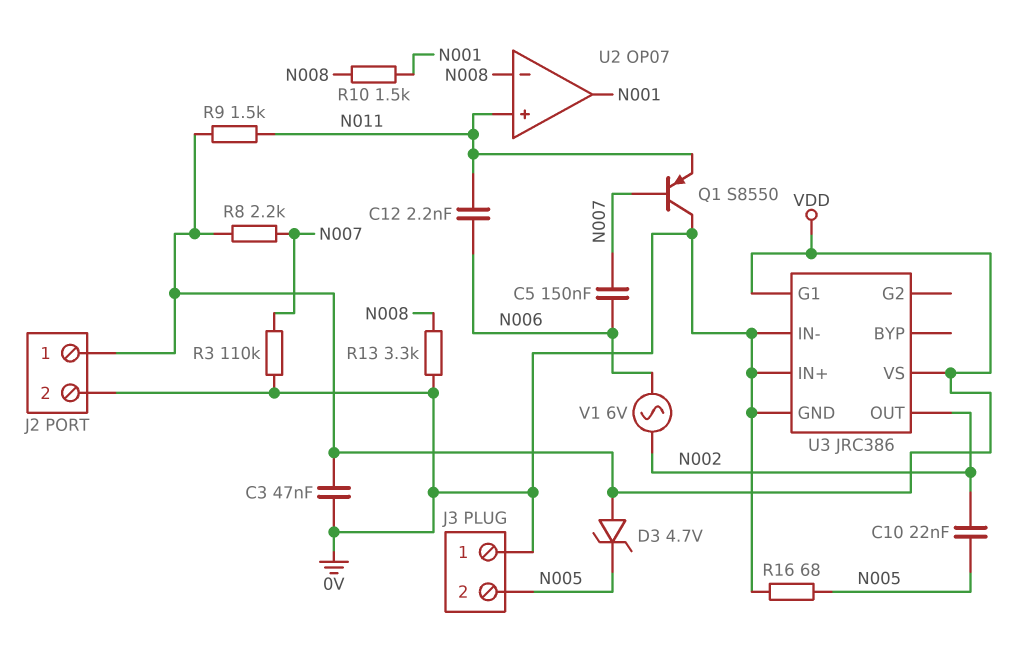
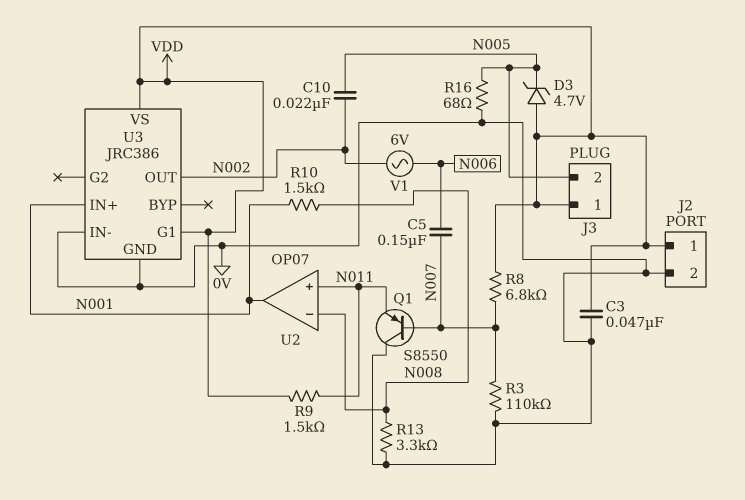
C12: 2.2nF (N006, N011) -> none
J3 pin 1: 0V -> VDD
R8: 2.2k (N007, VDD) -> 6.8k (N007, VDD)
U3 pin IN+: 0V -> N001

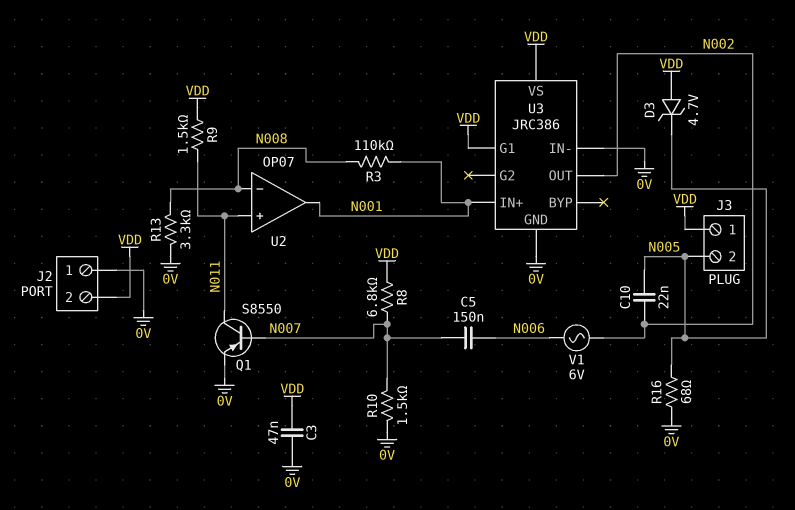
J2 pin 1: VDD -> 0V
J2 pin 2: 0V -> VDD
Q1: PNP S8550 (B N007, C 0V, E N011) -> PNP S8550 (B N007, C N011, E 0V)
R3: 110k (0V, N007) -> 110k (N001, N008)
R10: 1.5k (N001, N008) -> 1.5k (0V, N007)

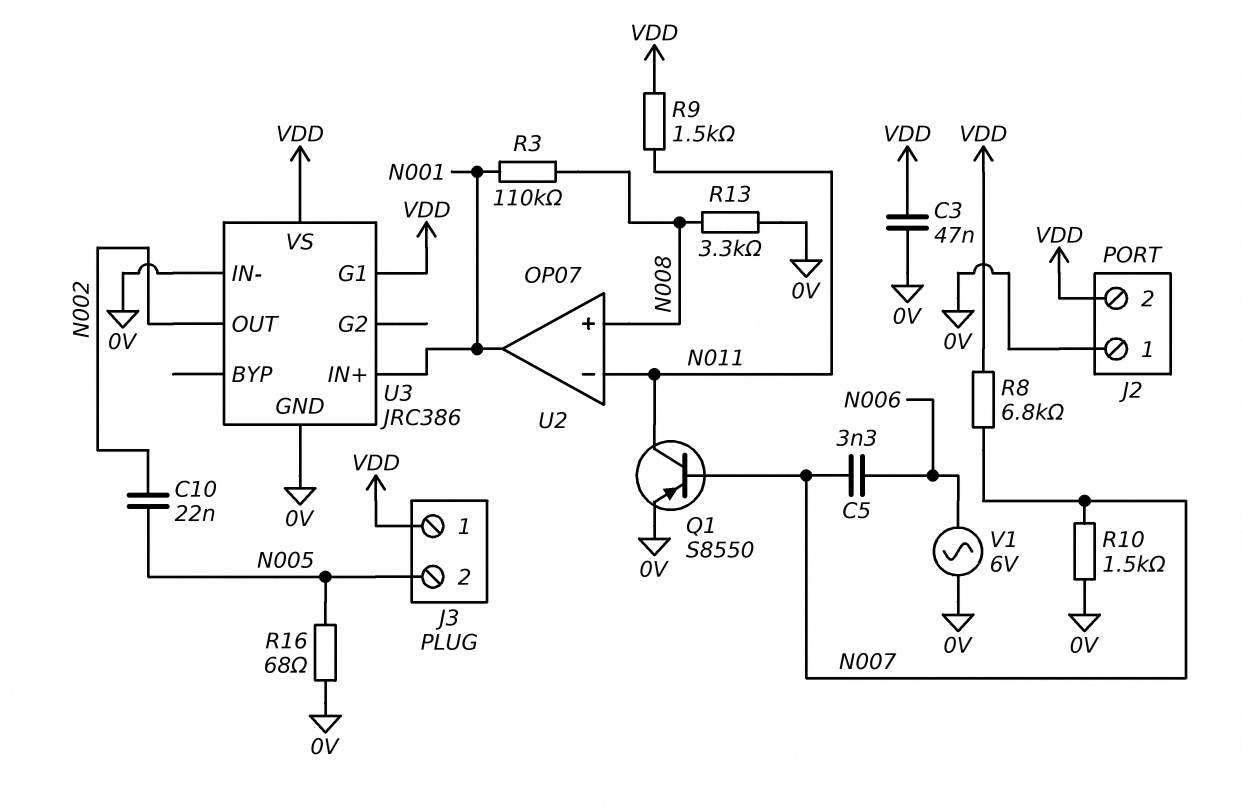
C5: 150nF (N006, N007) -> 3.3nF (N006, N007)
D3: zener 4.7V (A VDD, K N005) -> none
U2 pin in+: N011 -> N008
U2 pin in-: N008 -> N011
V1: AC 6V (N002, N006) -> AC 6V (0V, N006)

